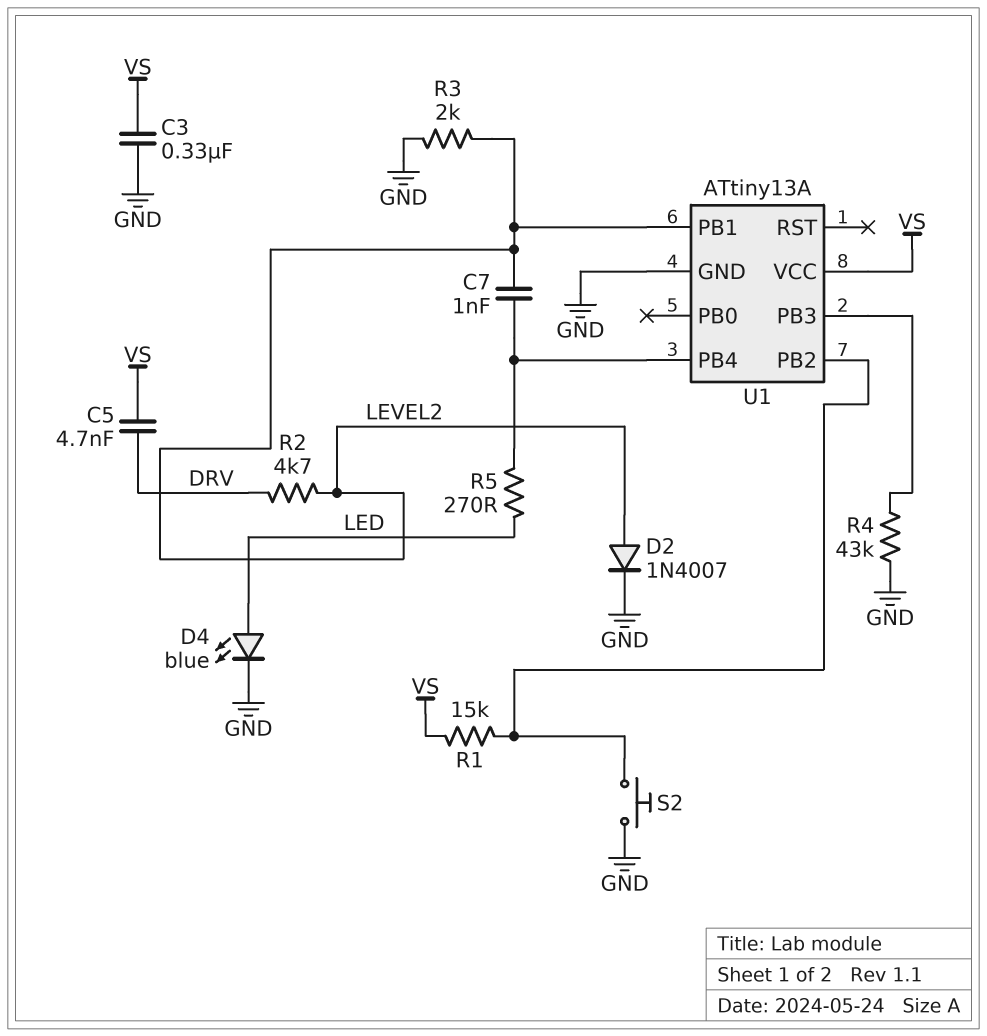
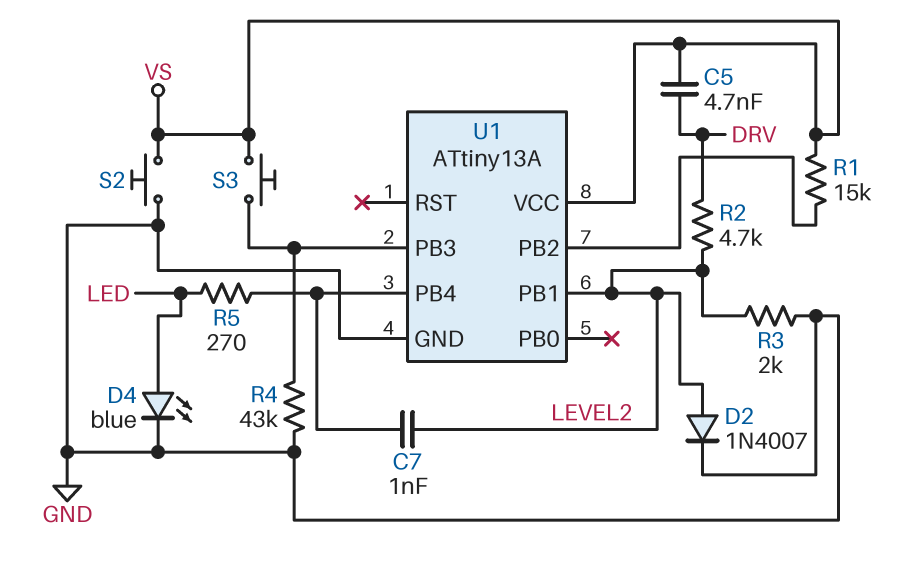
C3: 330nF (GND, VS) -> none
S2: button (GND, U1/PB2) -> button (GND, VS)
S3: none -> button (U1/PB3, VS)

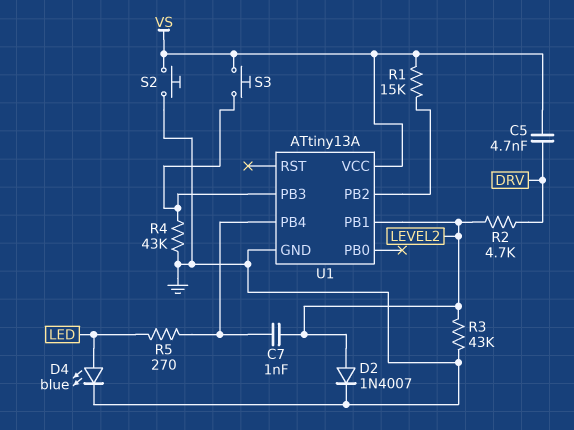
R3: 2k (GND, LEVEL2) -> 43k (GND, LEVEL2)

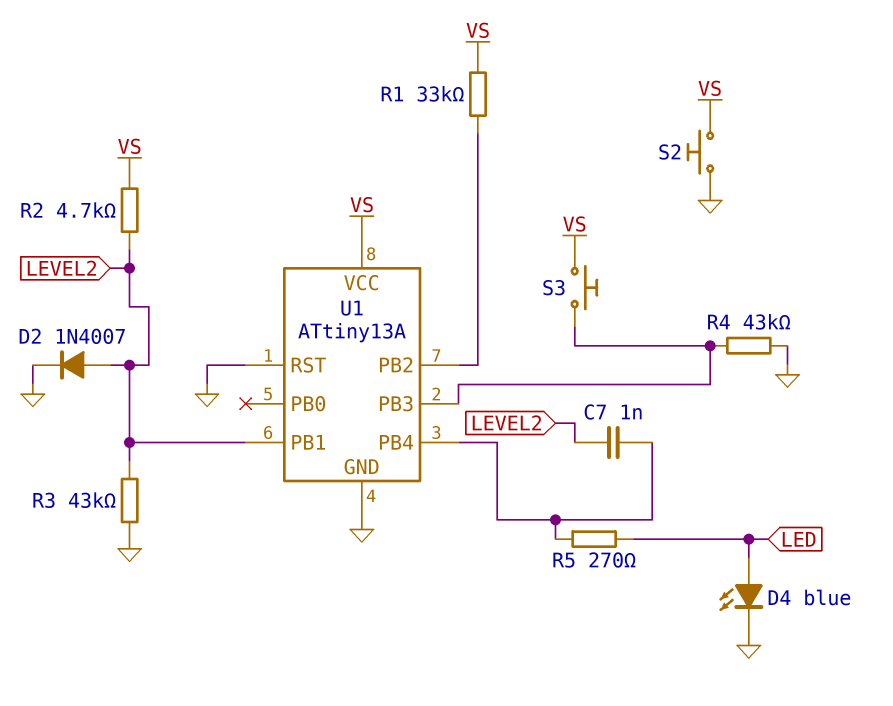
C5: 4.7nF (DRV, VS) -> none
R1: 15k (U1/PB2, VS) -> 33k (U1/PB2, VS)
R2: 4.7k (DRV, LEVEL2) -> 4.7k (LEVEL2, VS)
U1 pin RST: none -> GND

